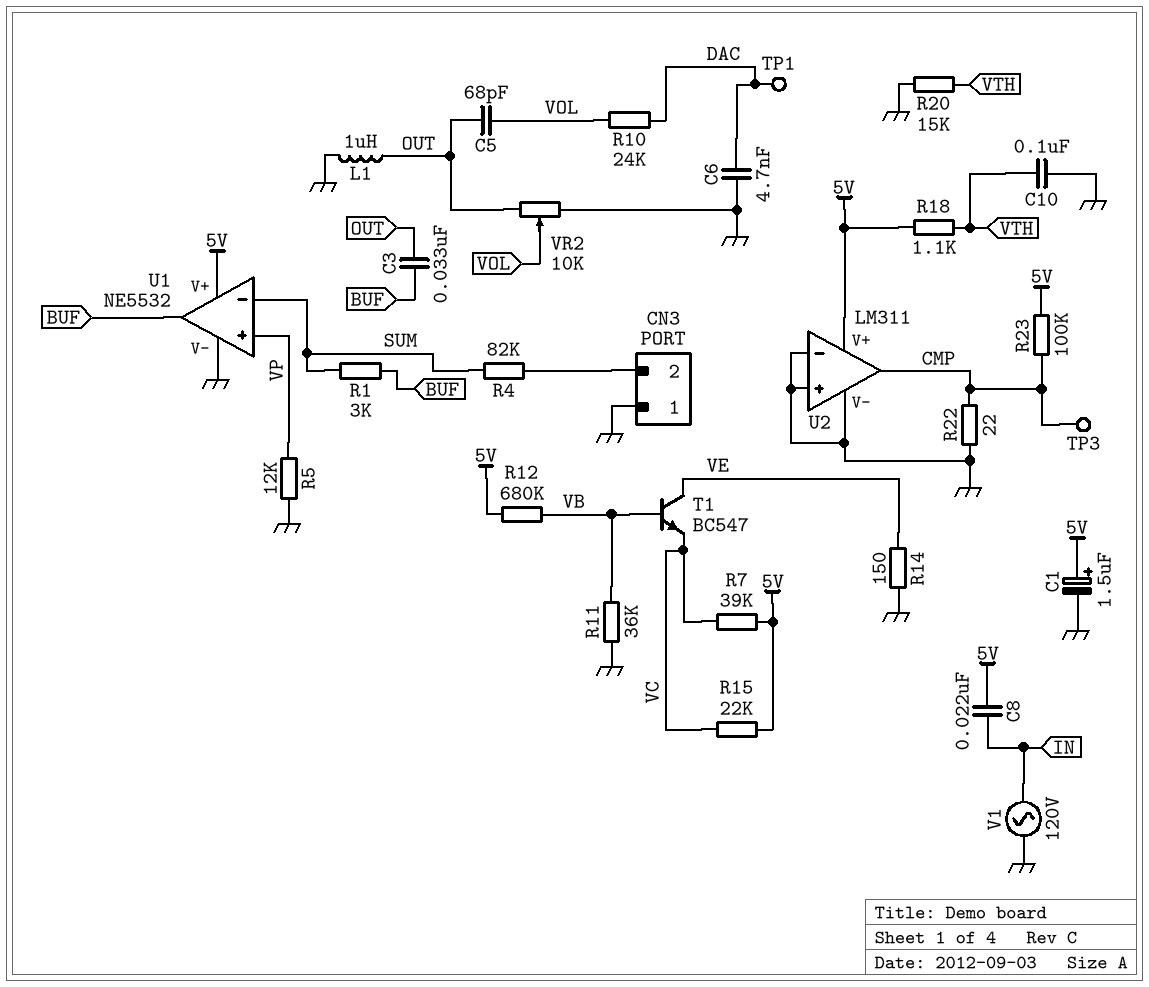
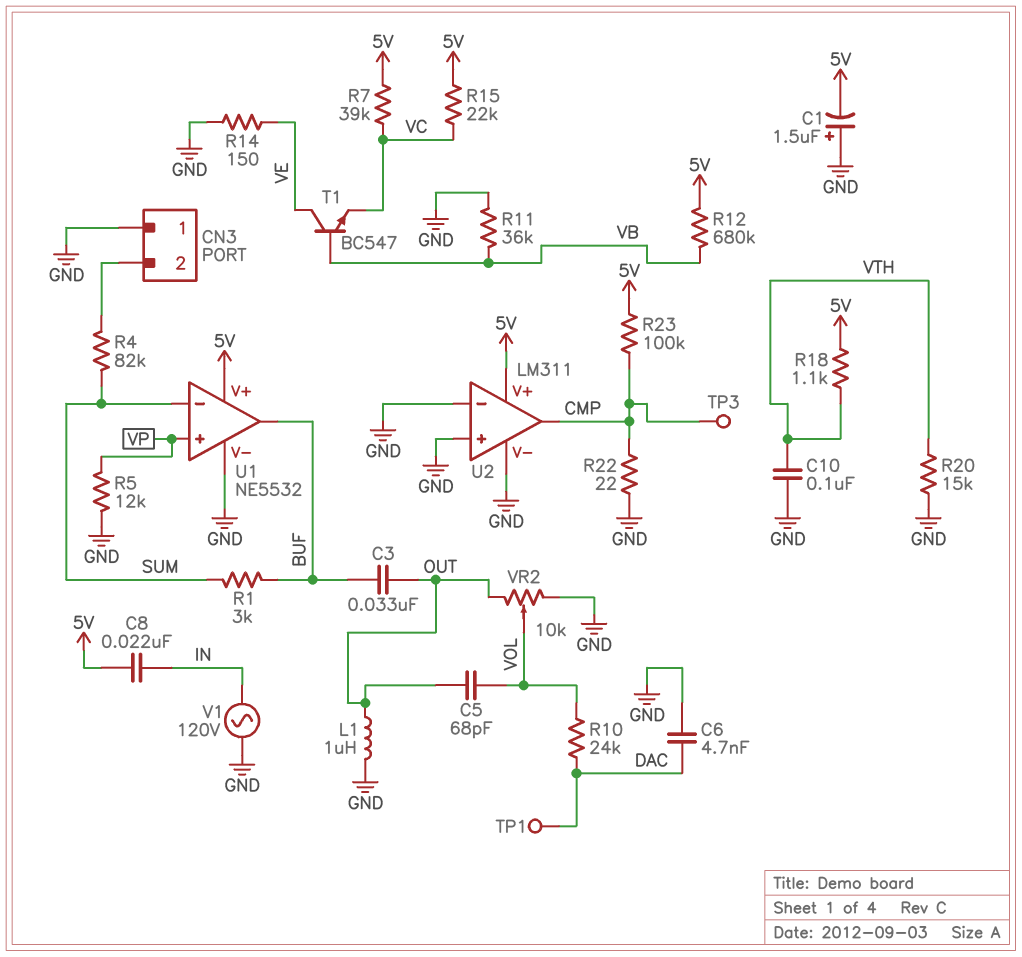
C1: 1.5uF (plus 5V, minus GND) -> 1.5uF (plus GND, minus 5V)

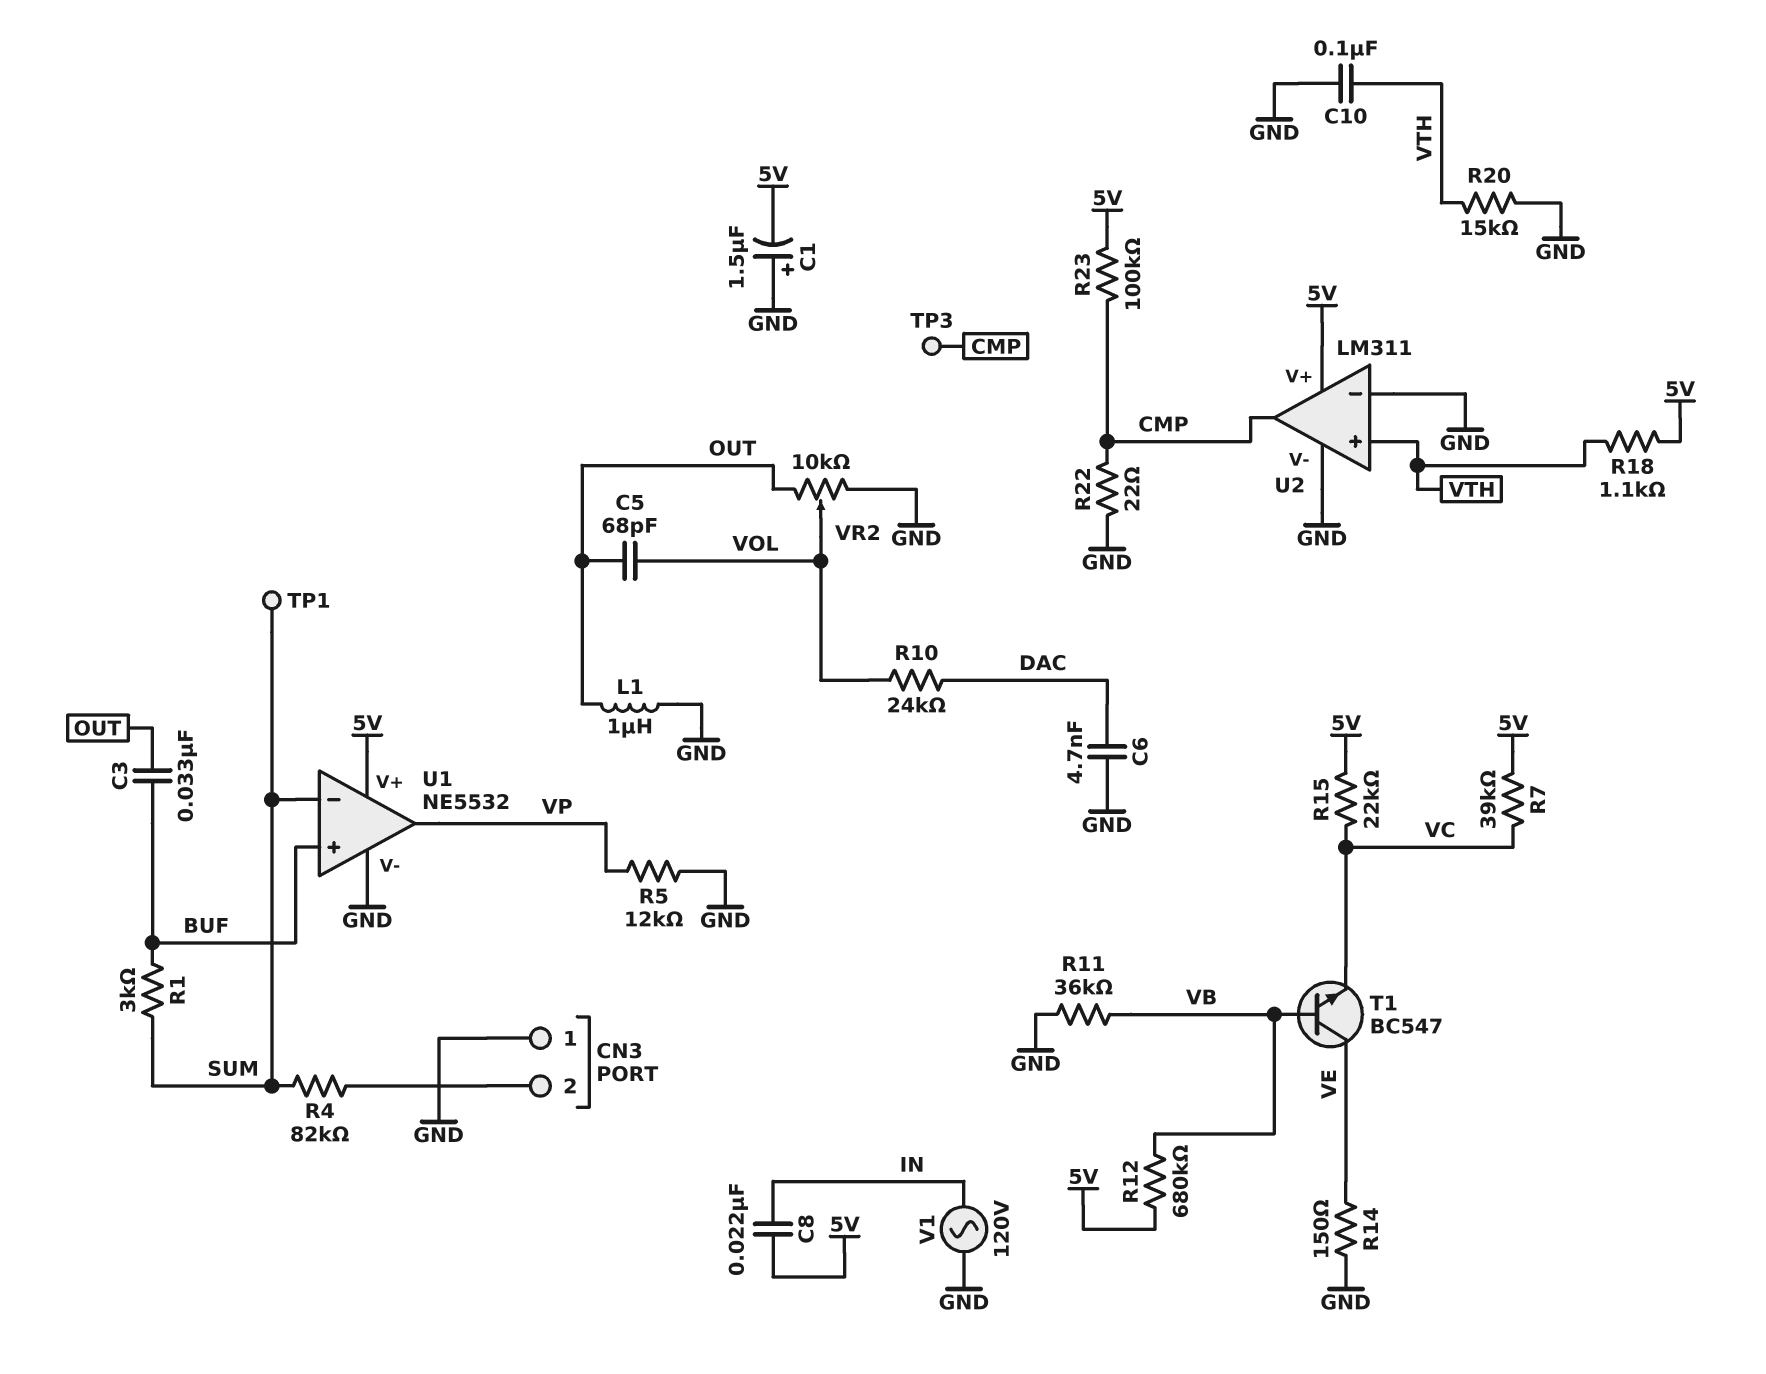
TP1: test point (DAC) -> test point (SUM)
U1 pin in+: VP -> BUF
U1 pin out: BUF -> VP
U2 pin in+: GND -> VTH

